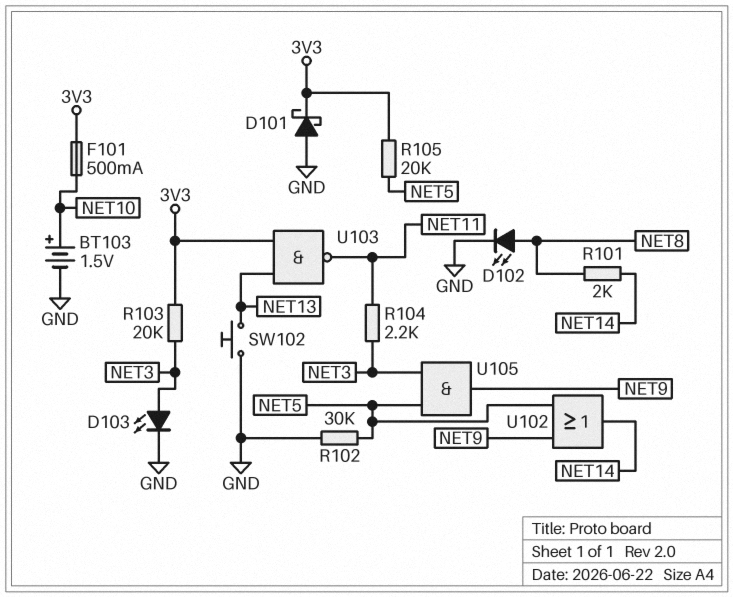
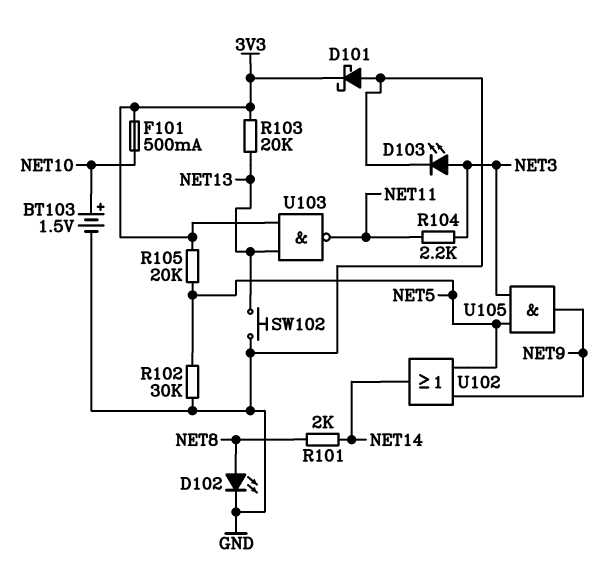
R103: 20k (3V3, NET3) -> 20k (3V3, NET13)

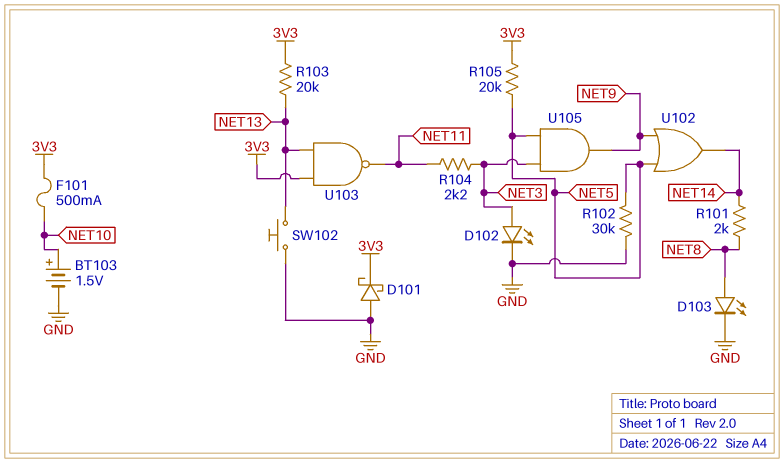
D102: LED (A NET8, K GND) -> LED (A NET3, K GND)
D103: LED (A NET3, K GND) -> LED (A NET8, K GND)

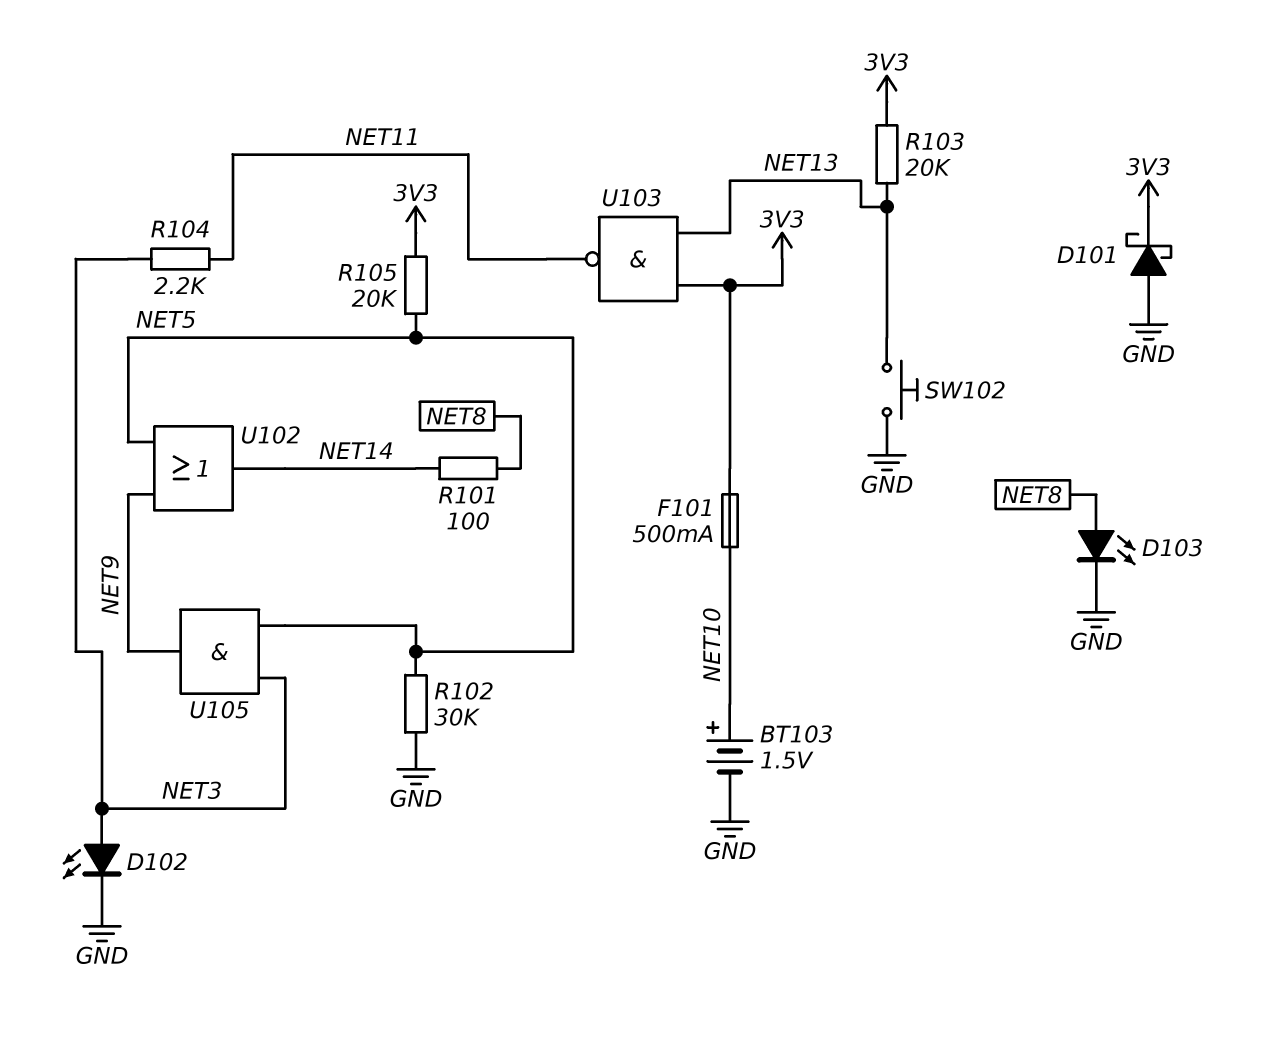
R101: 2k (NET8, NET14) -> 100 (NET8, NET14)

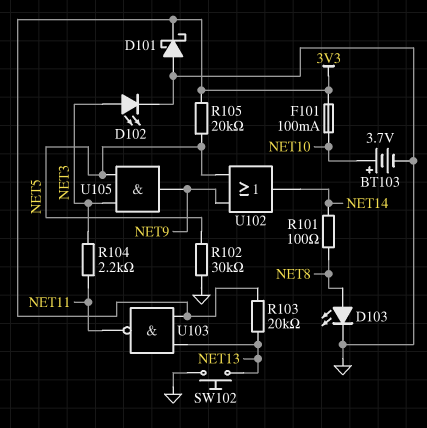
BT103: 1.5V (plus NET10, minus GND) -> 3.7V (plus NET10, minus GND)
F101: 500mA (3V3, NET10) -> 100mA (3V3, NET10)

